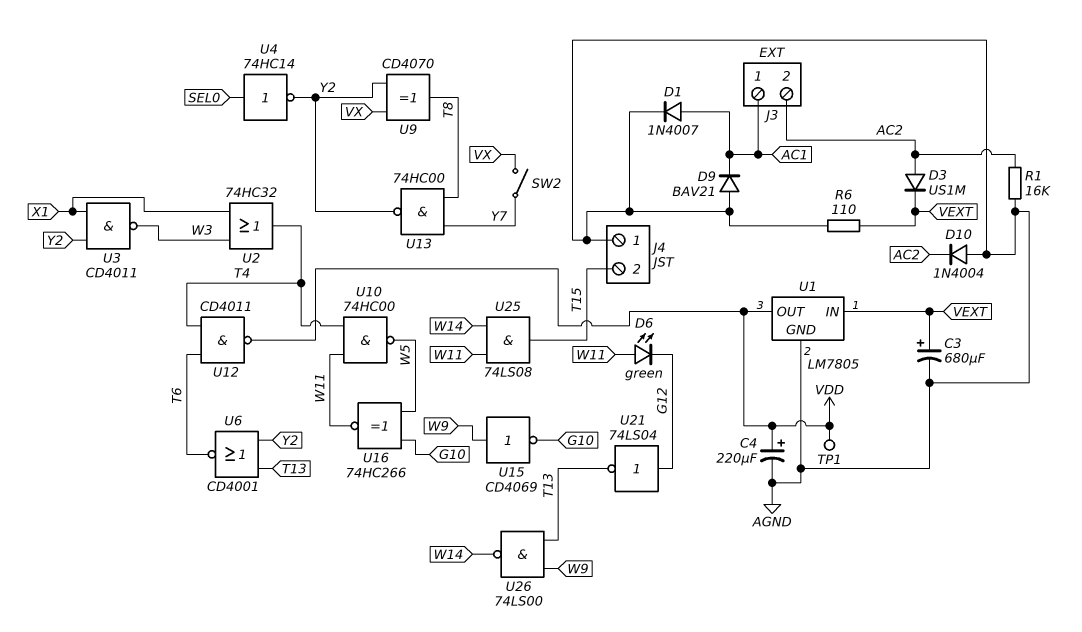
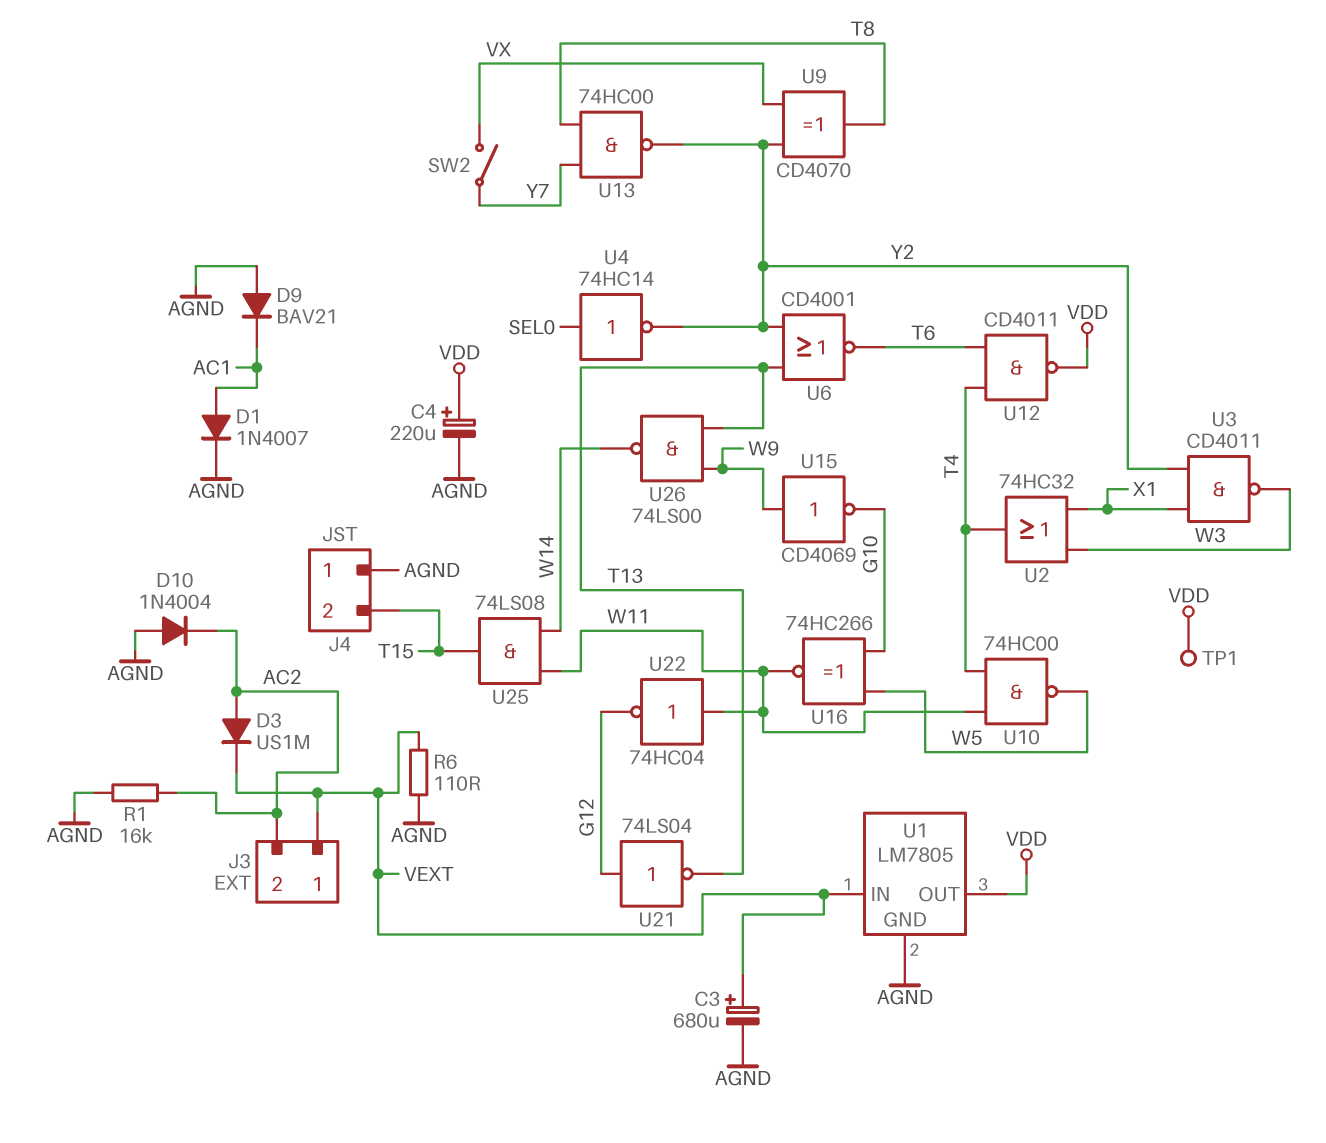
D6: LED green (A W11, K G12) -> none
J3 pin 1: AC1 -> VEXT
U22: none -> NOT 74HC04 (in W11, out G12)

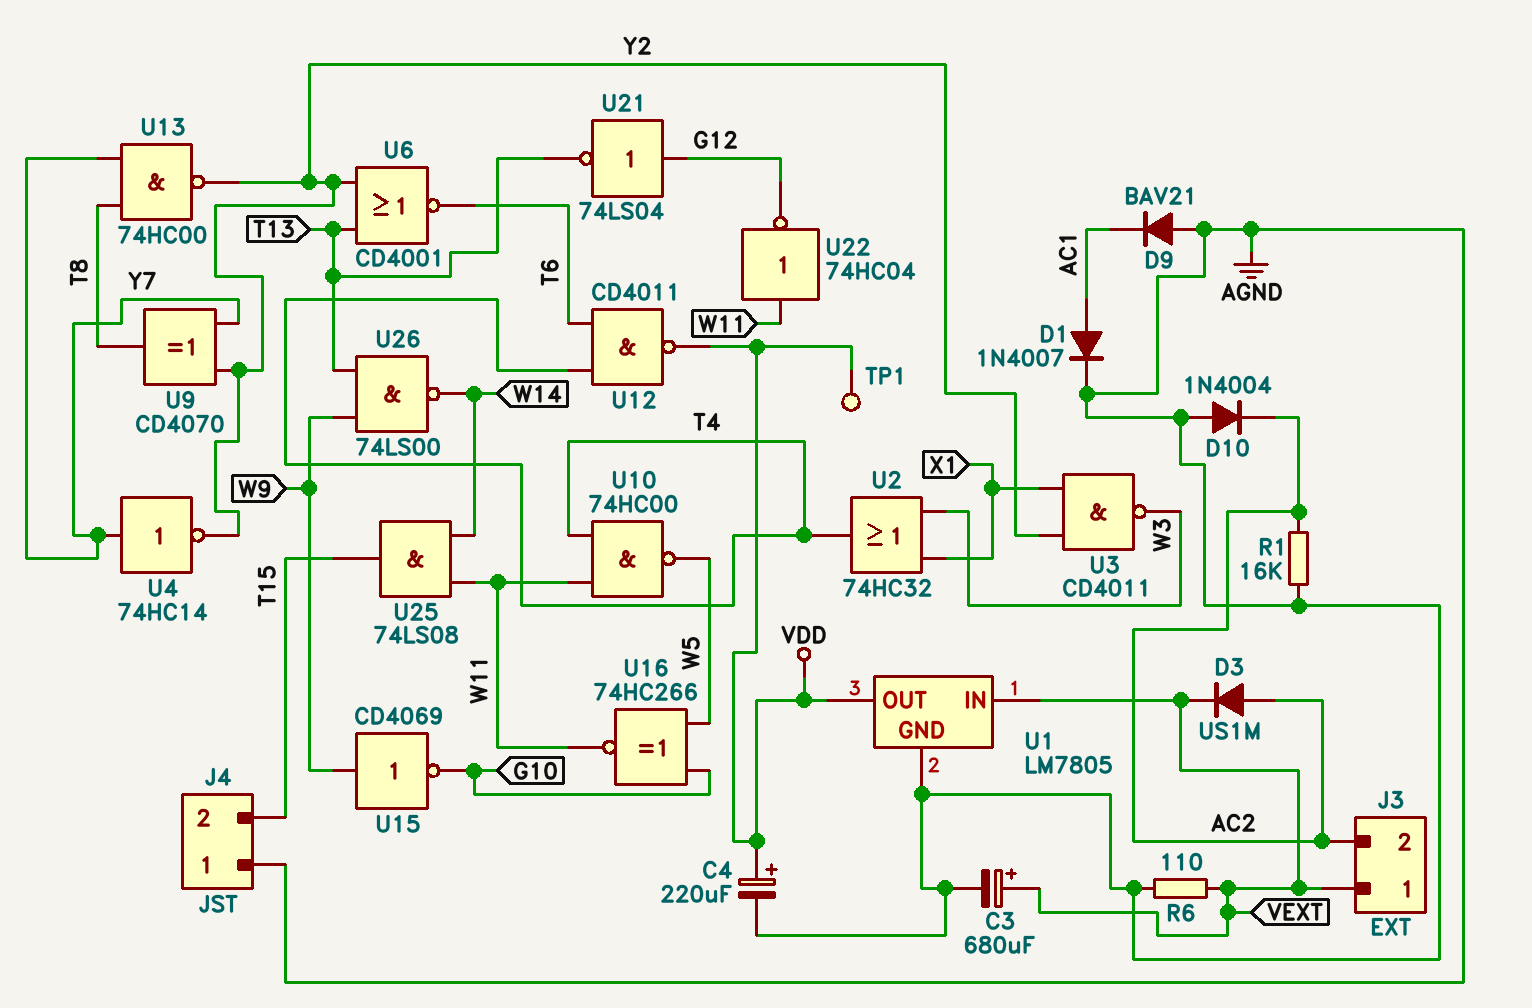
SW2: switch (VX, Y7) -> none
U4: NOT 74HC14 (in SEL0, out Y2) -> NOT 74HC14 (in Y7, out Y2)
U9: XOR CD4070 (in VX, in Y2, out T8) -> XOR CD4070 (in Y2, in Y7, out T8)

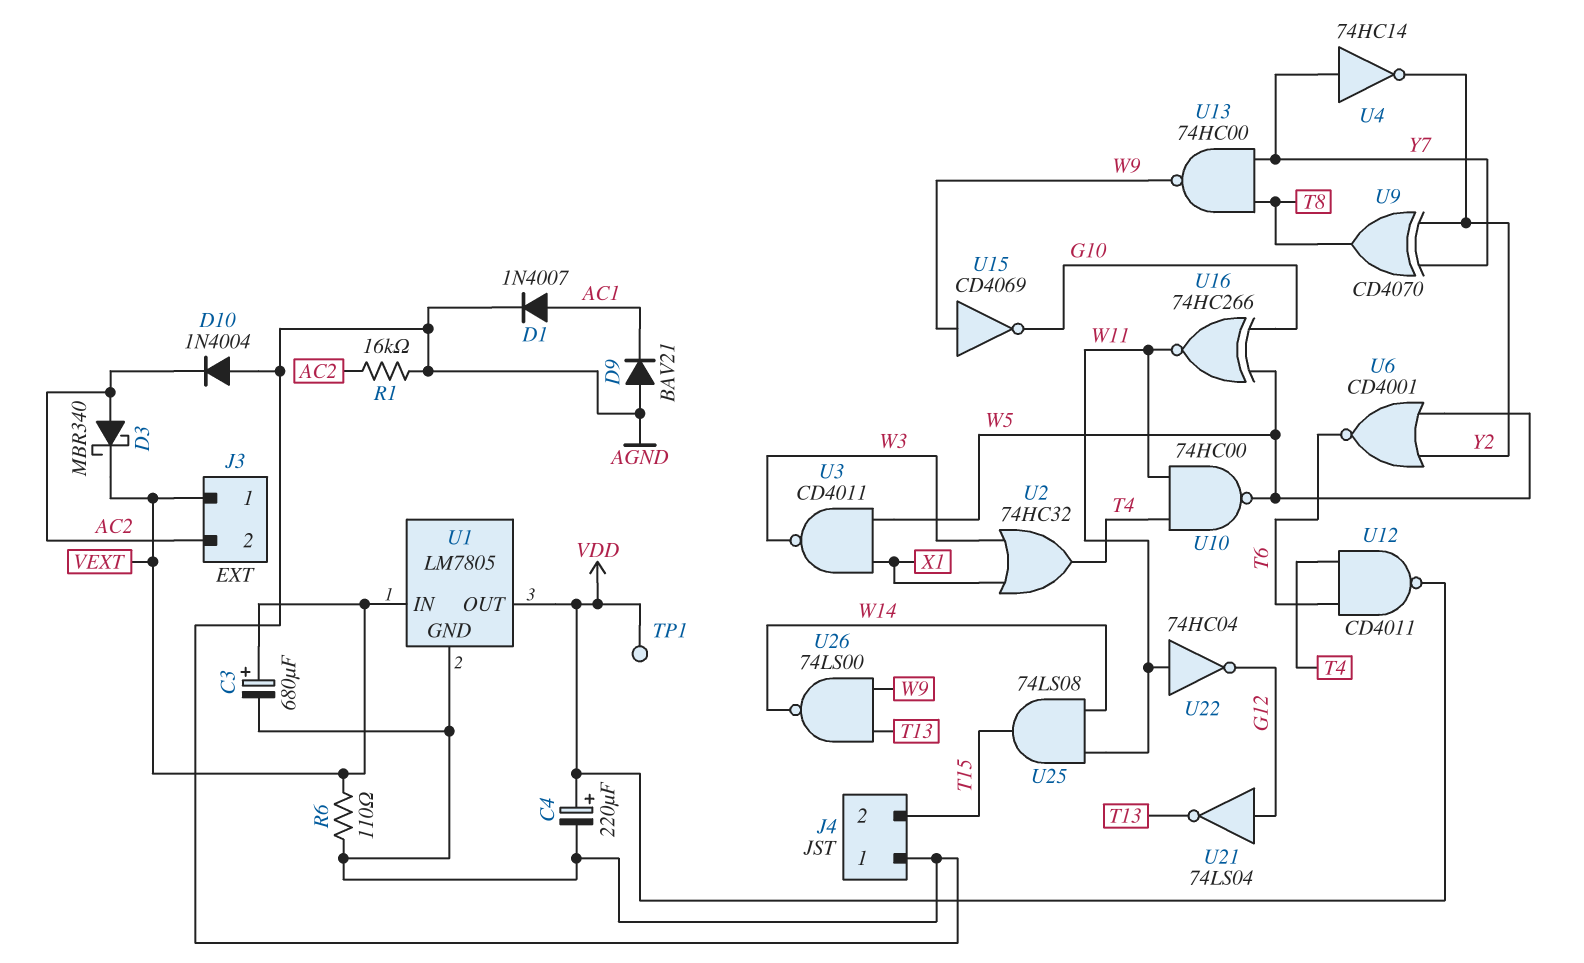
D3: diode US1M (A AC2, K VEXT) -> schottky MBR340 (A AC2, K VEXT)
U3: NAND CD4011 (in X1, in Y2, out W3) -> NAND CD4011 (in W5, in X1, out W3)
U6: NOR CD4001 (in T13, in Y2, out T6) -> NOR CD4001 (in W5, in Y2, out T6)
U13: NAND 74HC00 (in T8, in Y7, out Y2) -> NAND 74HC00 (in T8, in Y7, out W9)

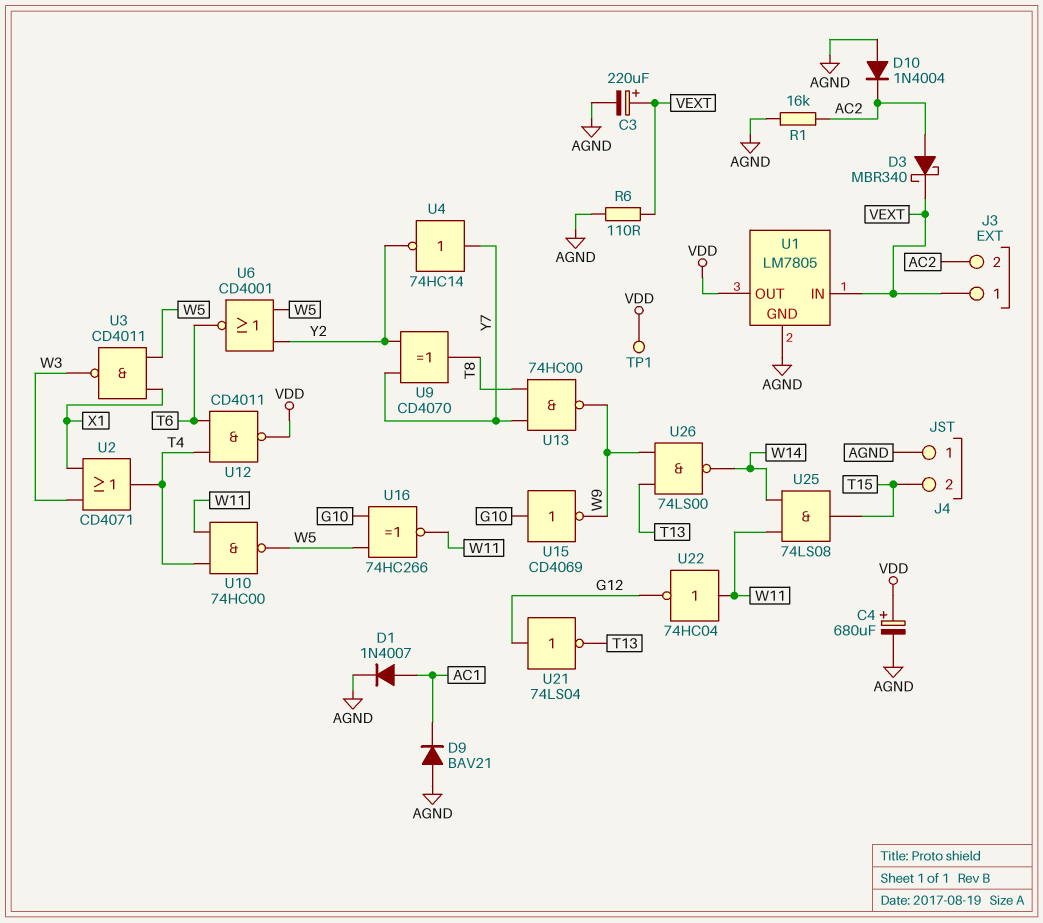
C3: 680uF (plus VEXT, minus AGND) -> 220uF (plus VEXT, minus AGND)
C4: 220uF (plus VDD, minus AGND) -> 680uF (plus VDD, minus AGND)
U2: OR 74HC32 (in W3, in X1, out T4) -> OR CD4071 (in W3, in X1, out T4)
U15: NOT CD4069 (in W9, out G10) -> NOT CD4069 (in G10, out W9)

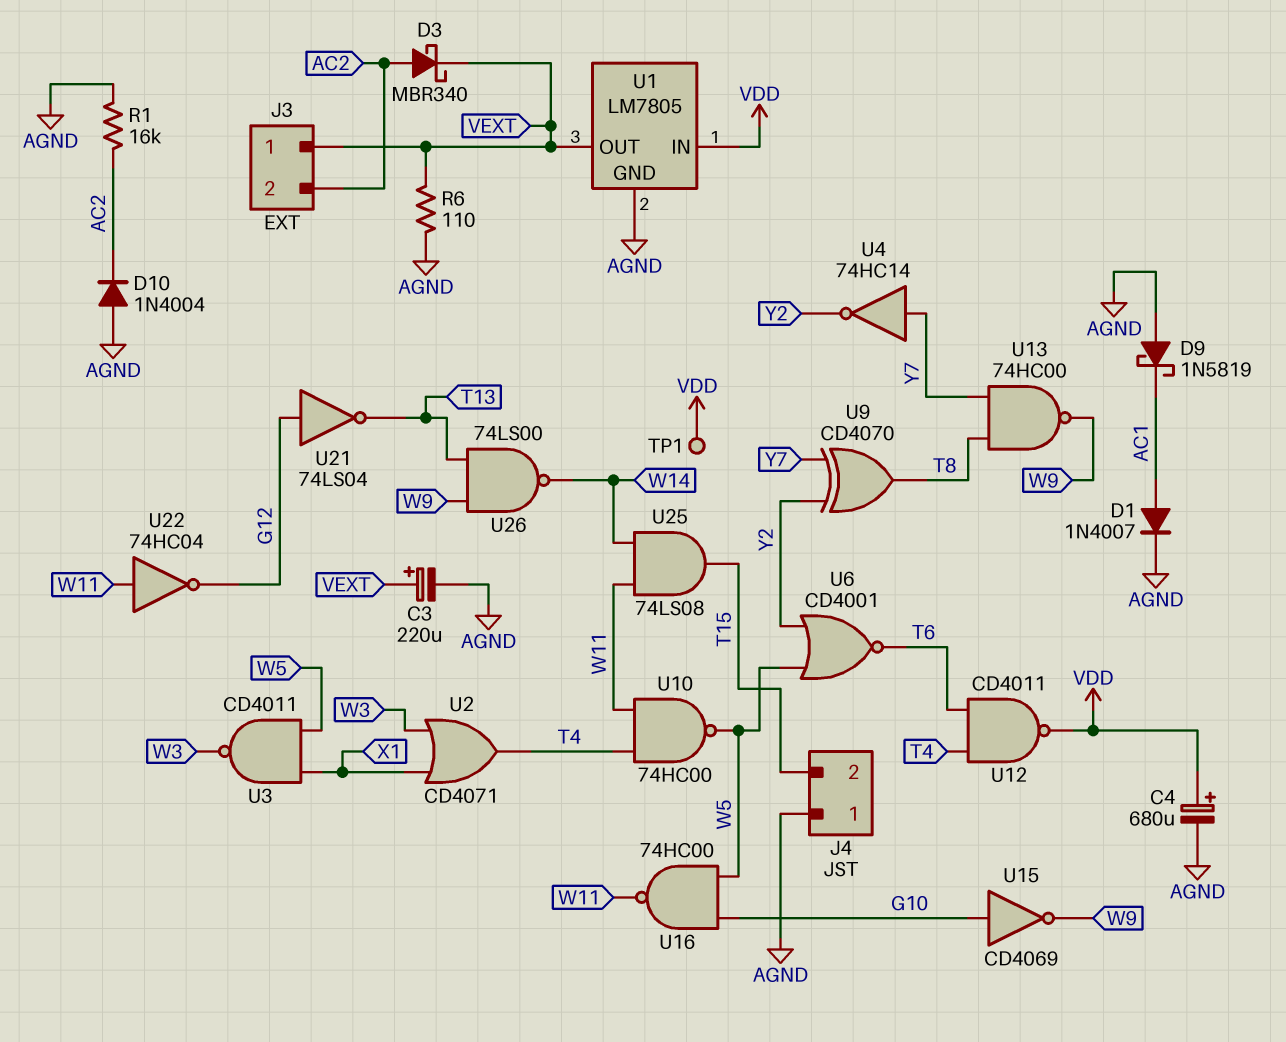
D9: diode BAV21 (A AGND, K AC1) -> schottky 1N5819 (A AGND, K AC1)
U1 pin IN: VEXT -> VDD
U1 pin OUT: VDD -> VEXT
U16: XNOR 74HC266 (in G10, in W5, out W11) -> NAND 74HC00 (in G10, in W5, out W11)

